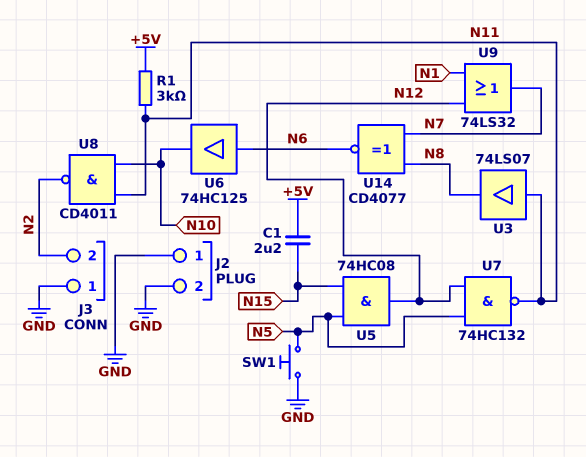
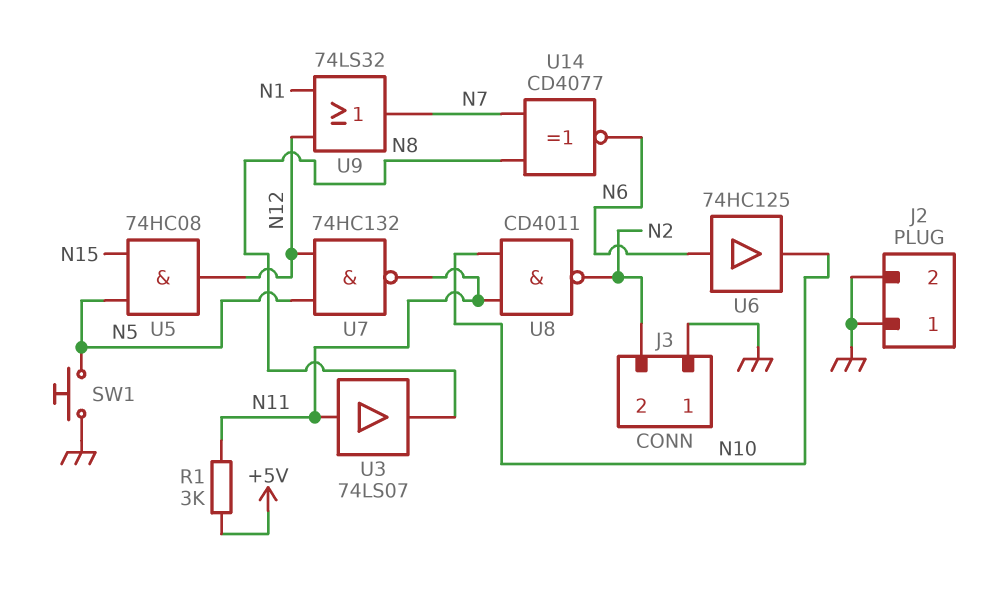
C1: 2.2uF (+5V, N15) -> none

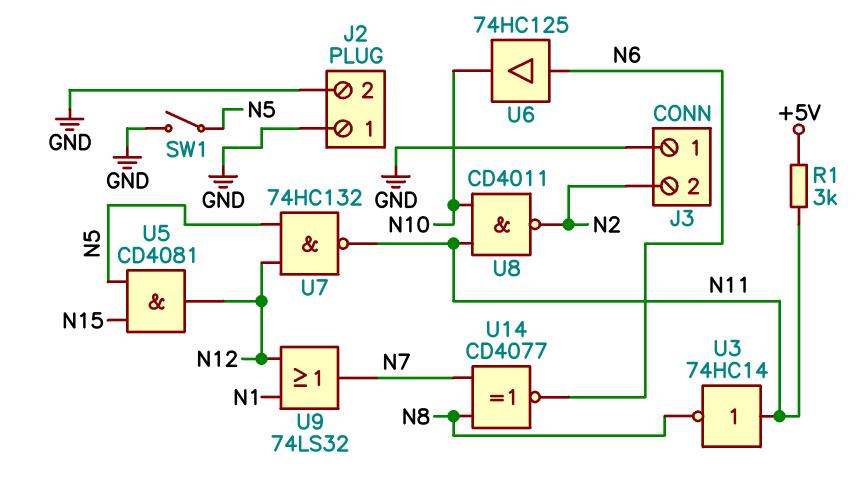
SW1: button (GND, N5) -> switch (GND, N5)
U3: buffer 74LS07 (in N11, out N8) -> NOT 74HC14 (in N11, out N8)
U5: AND 74HC08 (in N5, in N15, out N12) -> AND CD4081 (in N5, in N15, out N12)

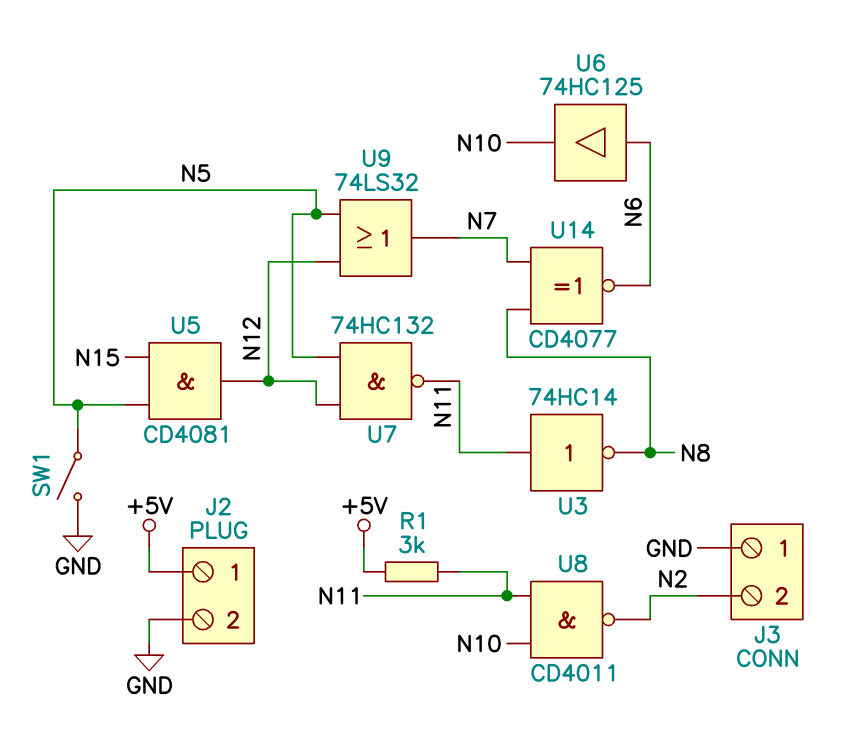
J2 pin 1: GND -> +5V
U9: OR 74LS32 (in N1, in N12, out N7) -> OR 74LS32 (in N5, in N12, out N7)

